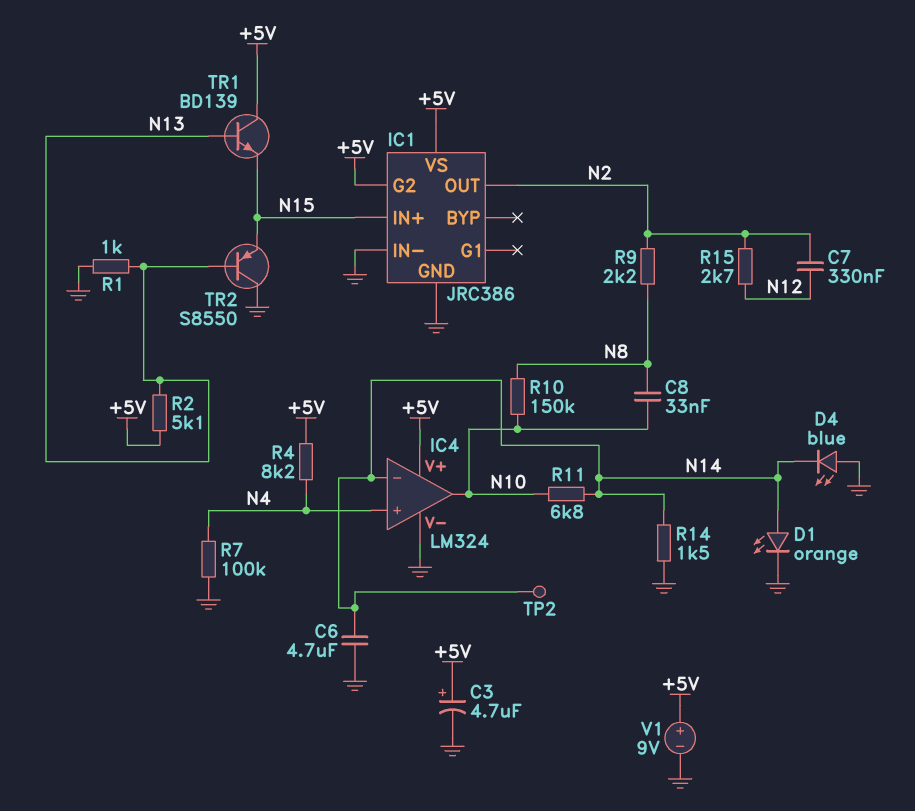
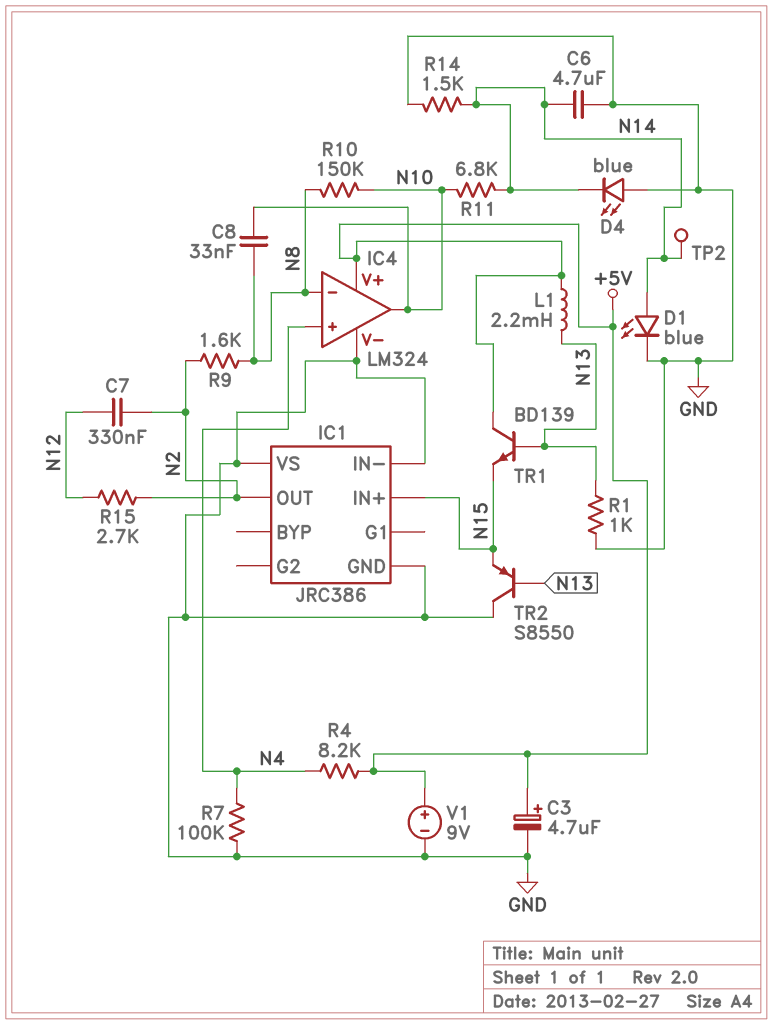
D1: LED orange (A N14, K GND) -> LED blue (A N14, K GND)
IC1 pin G2: +5V -> none
IC1 pin VS: +5V -> GND
IC4 pin in-: N14 -> N8
L1: none -> 2.2mH (+5V, N13)
R2: 5.1k (+5V, N13) -> none
R9: 2.2k (N2, N8) -> 1.6k (N2, N8)

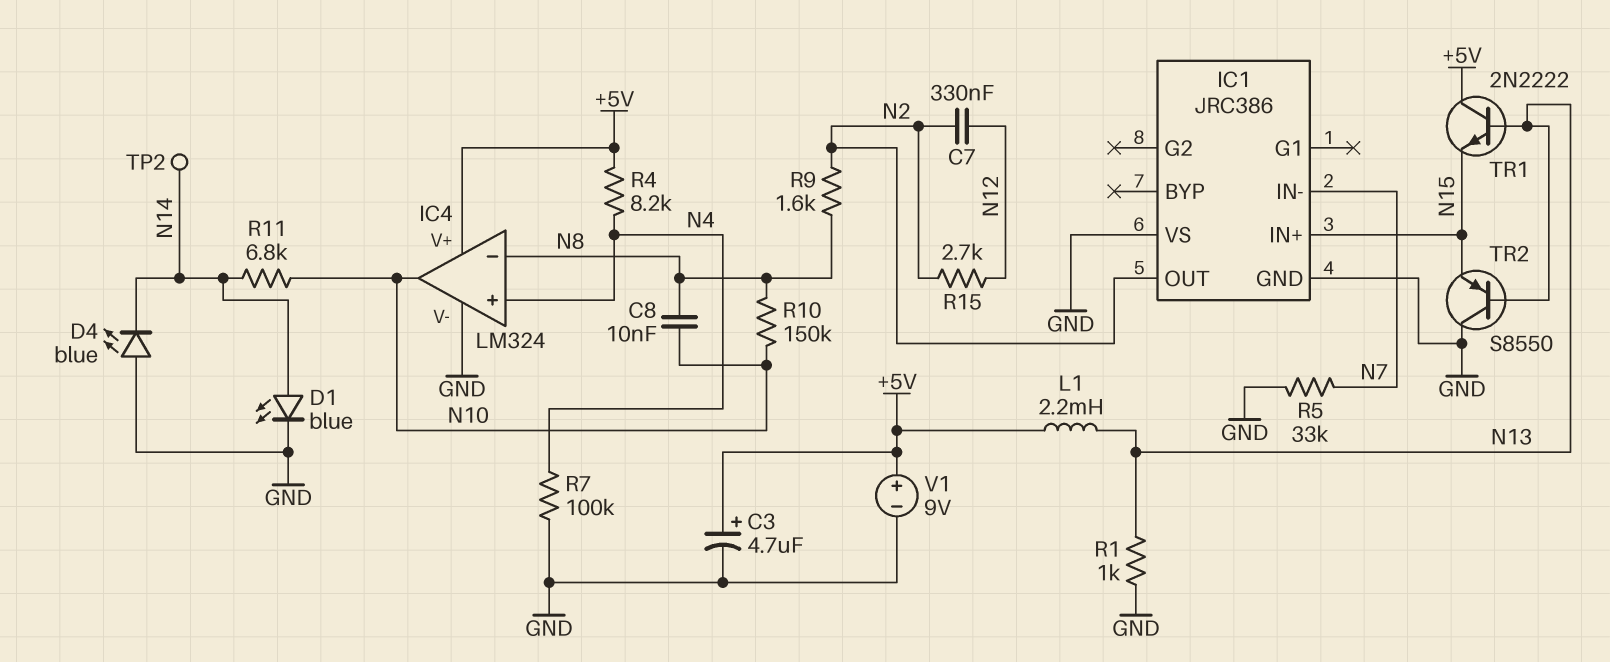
C6: 4.7uF (GND, N14) -> none
C8: 33nF (N8, N10) -> 10nF (N8, N10)
IC1 pin IN-: GND -> N7
R5: none -> 33k (GND, N7)
R14: 1.5k (GND, N14) -> none
TR1: NPN BD139 (B N13, C +5V, E N15) -> NPN 2N2222 (B N13, C +5V, E N15)

